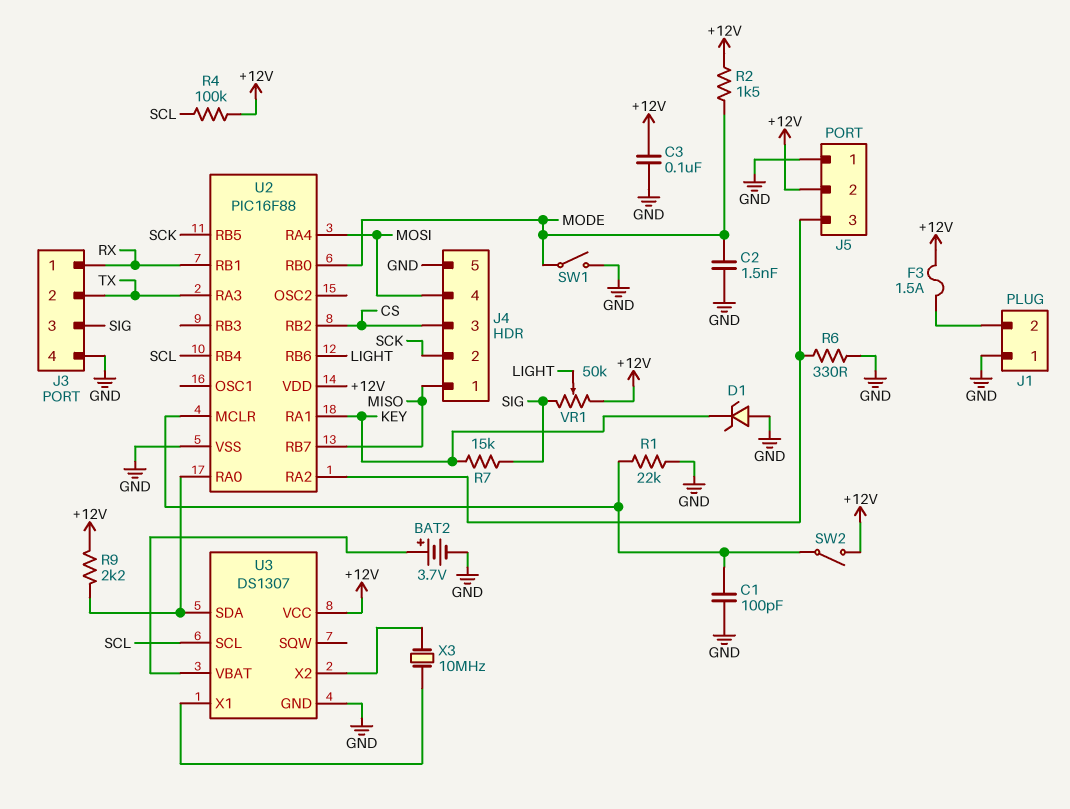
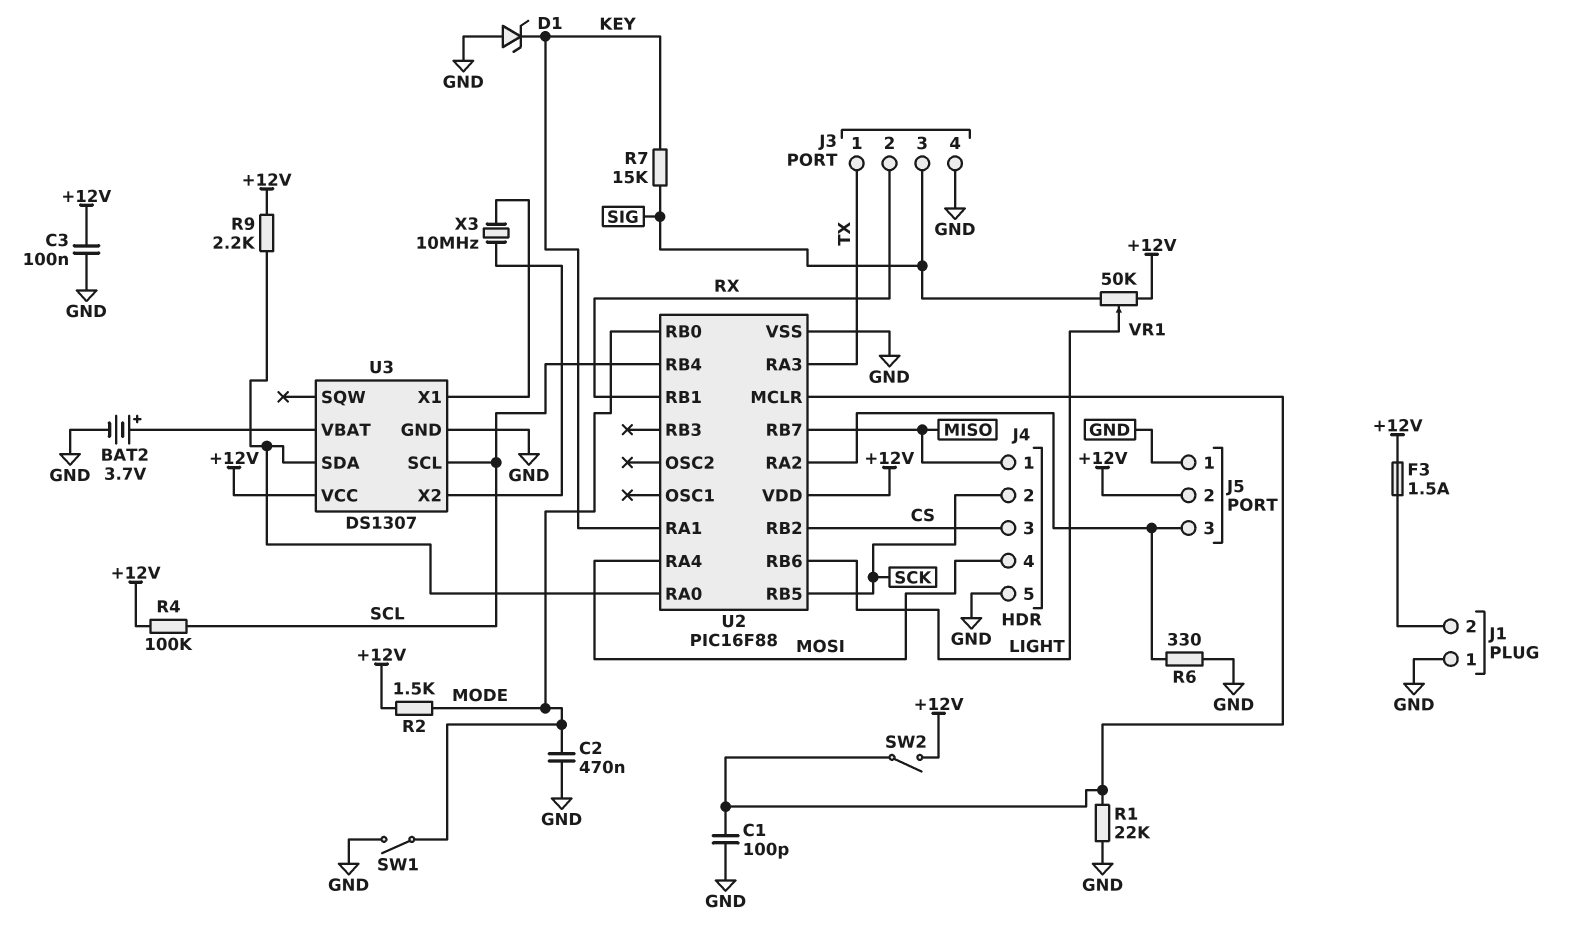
C2: 1.5nF (GND, MODE) -> 470nF (GND, MODE)
J3 pin 1: RX -> TX
J3 pin 2: TX -> RX

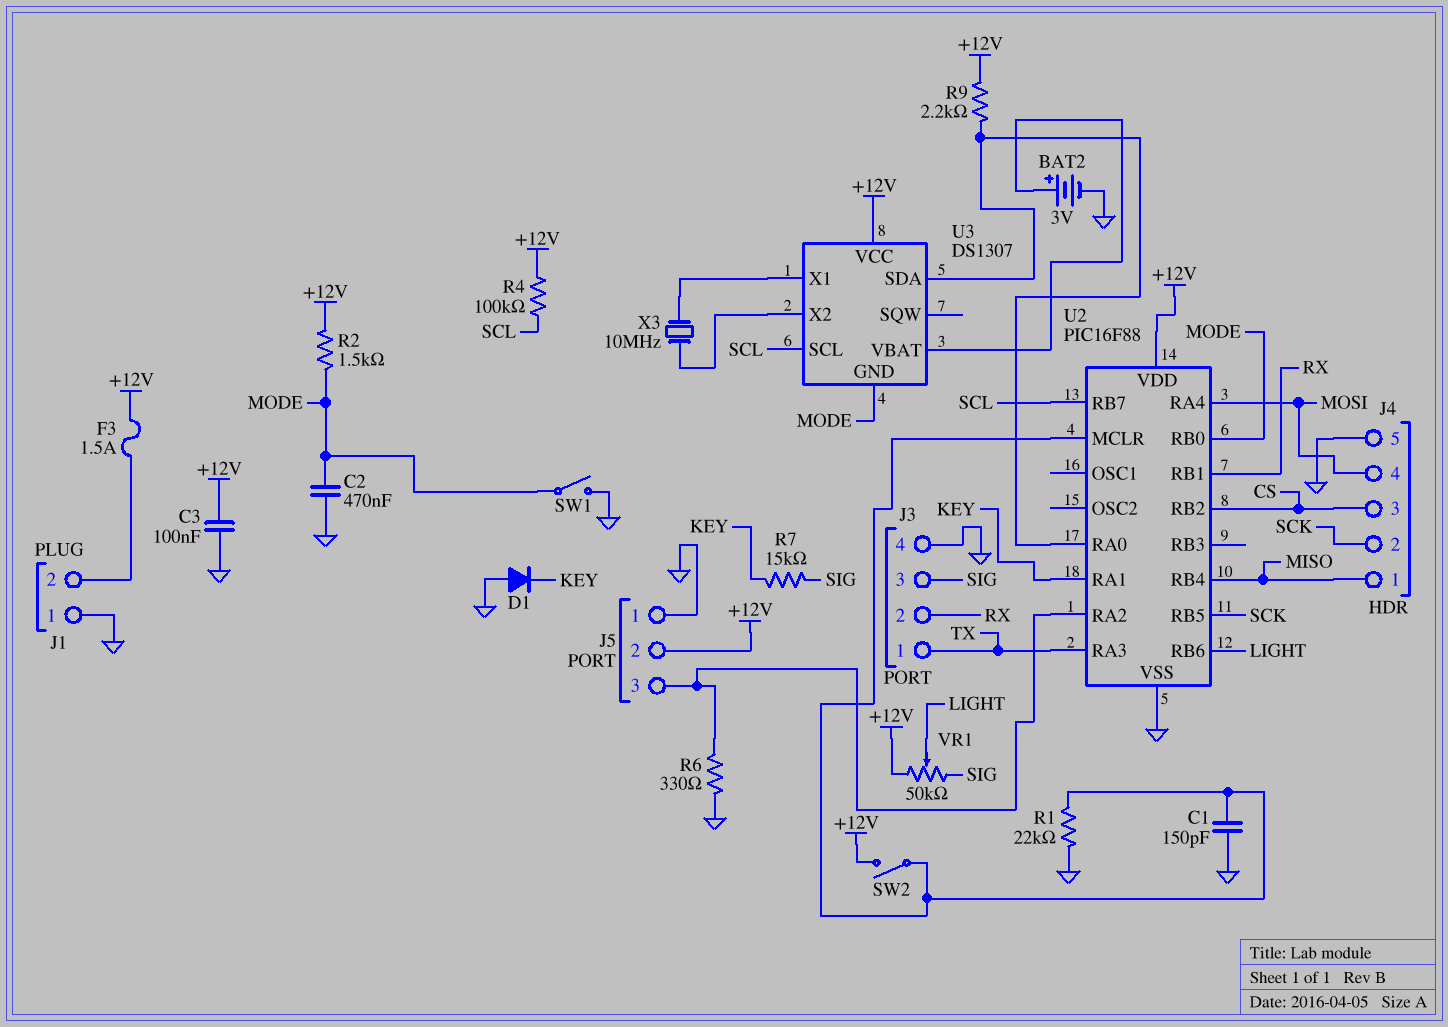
BAT2: 3.7V (plus U3/VBAT, minus GND) -> 3V (plus U3/VBAT, minus GND)
C1: 100pF (GND, U2/MCLR) -> 150pF (GND, U2/MCLR)
D1: zener (A GND, K KEY) -> diode (A GND, K KEY)
U2 pin RB4: SCL -> MISO
U2 pin RB7: MISO -> SCL
U3 pin GND: GND -> MODE

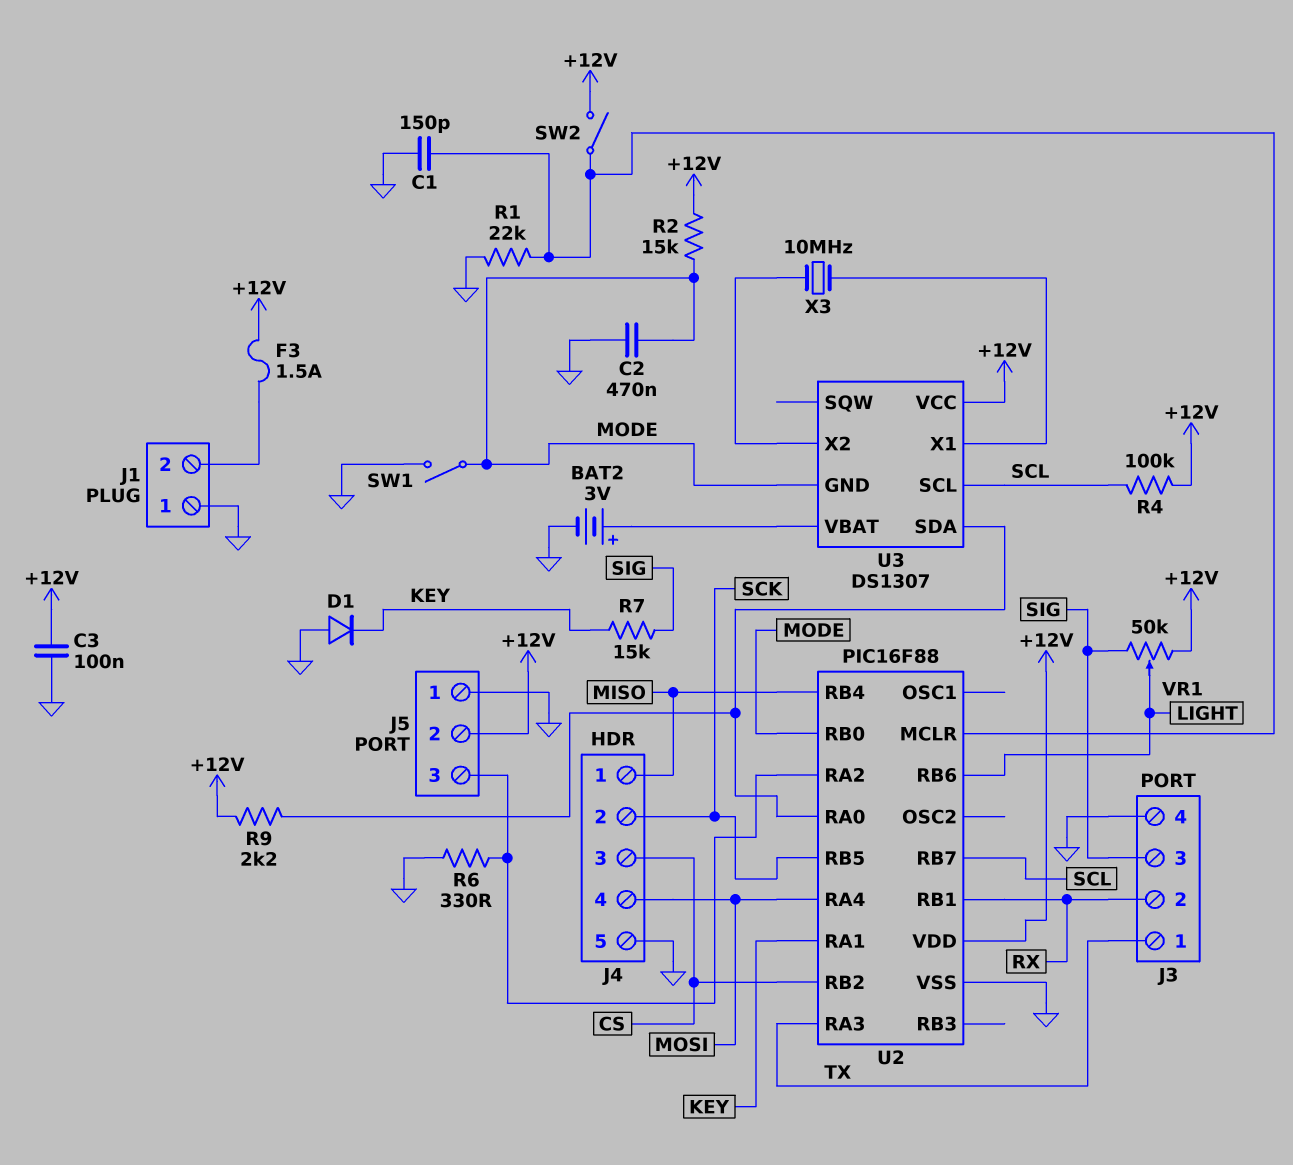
R2: 1.5k (+12V, MODE) -> 15k (+12V, MODE)

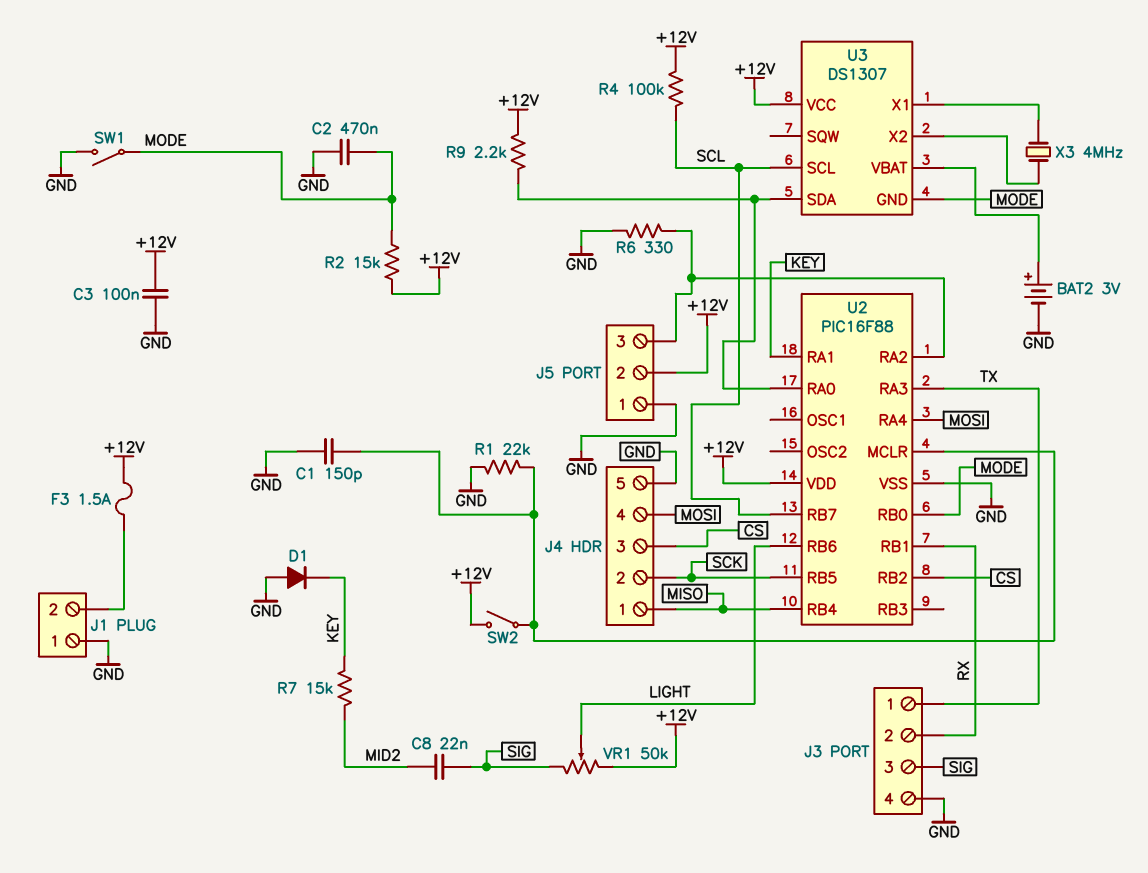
C8: none -> 22nF (MID2, SIG)
R7: 15k (KEY, SIG) -> 15k (KEY, MID2)
X3: 10MHz (U3/X1, U3/X2) -> 4MHz (U3/X1, U3/X2)

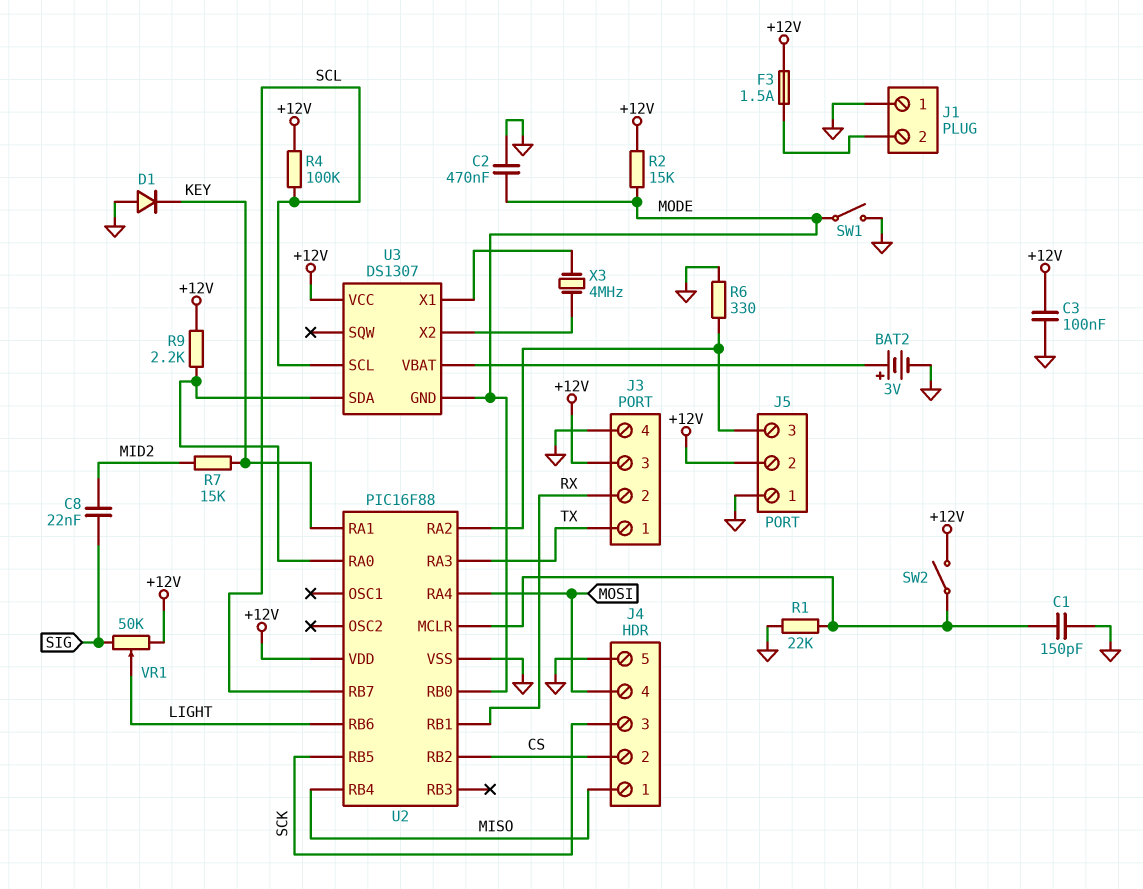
J3 pin 3: SIG -> +12V
J4 pin 2: SCK -> CS
J4 pin 3: CS -> SCK

